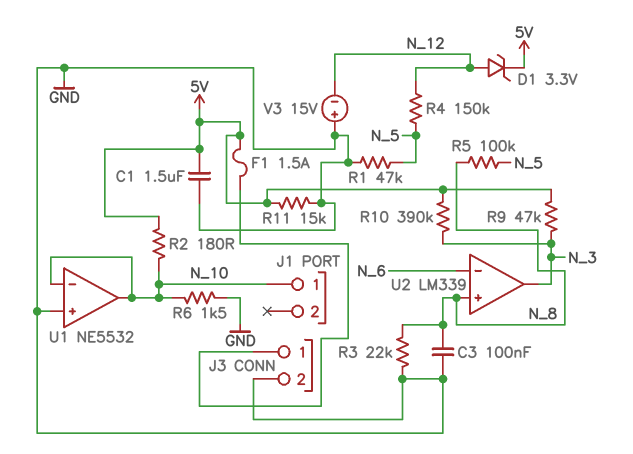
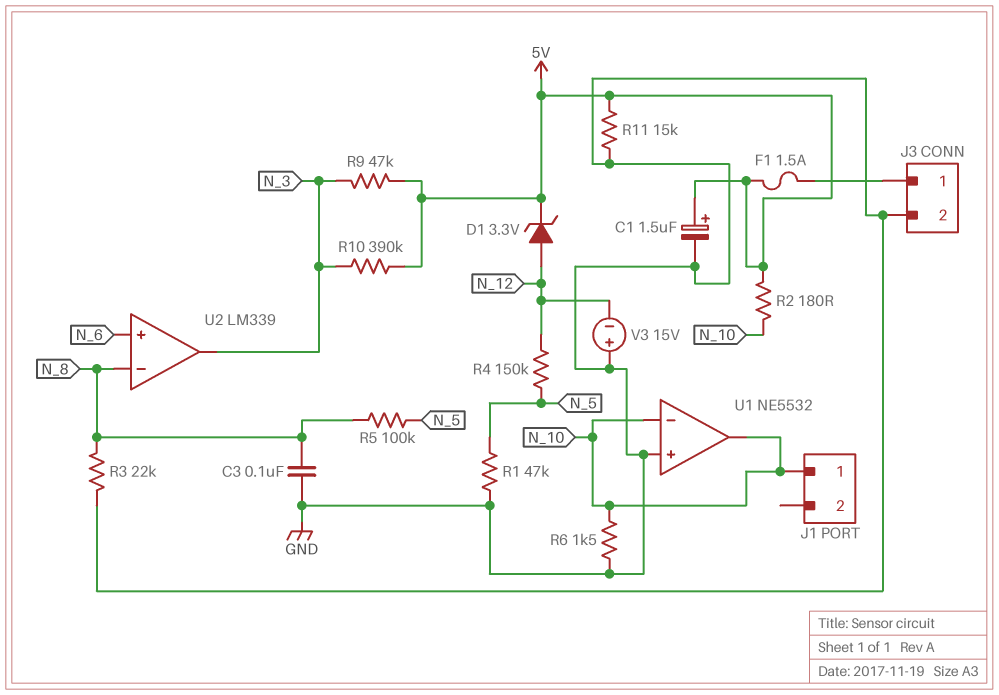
C1: 1.5uF (5V, GND) -> 1.5uF (plus 5V, minus GND)
U2 pin in+: N_8 -> N_6
U2 pin in-: N_6 -> N_8

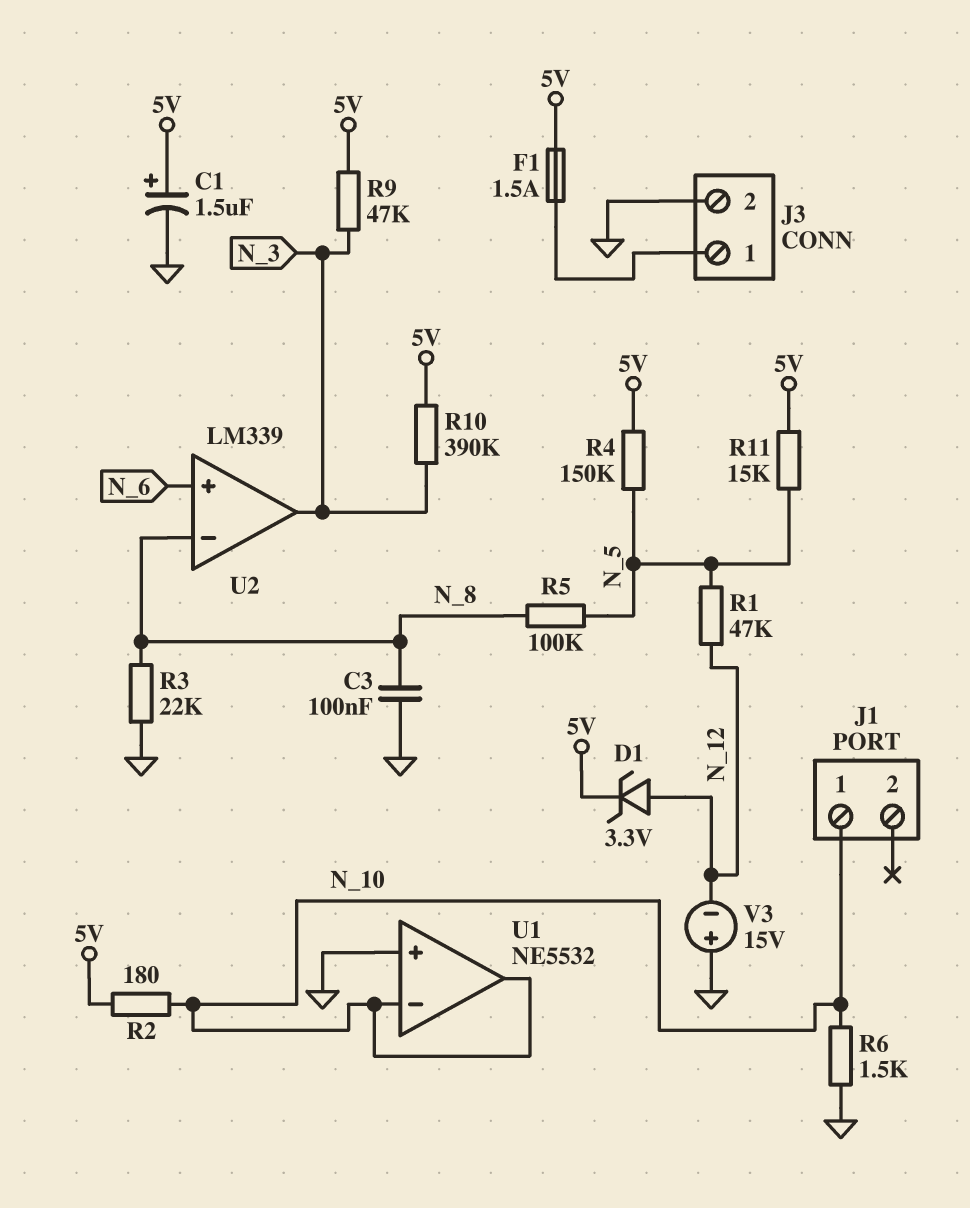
R1: 47k (GND, N_5) -> 47k (N_5, N_12)
R4: 150k (N_5, N_12) -> 150k (5V, N_5)
R11: 15k (5V, GND) -> 15k (5V, N_5)

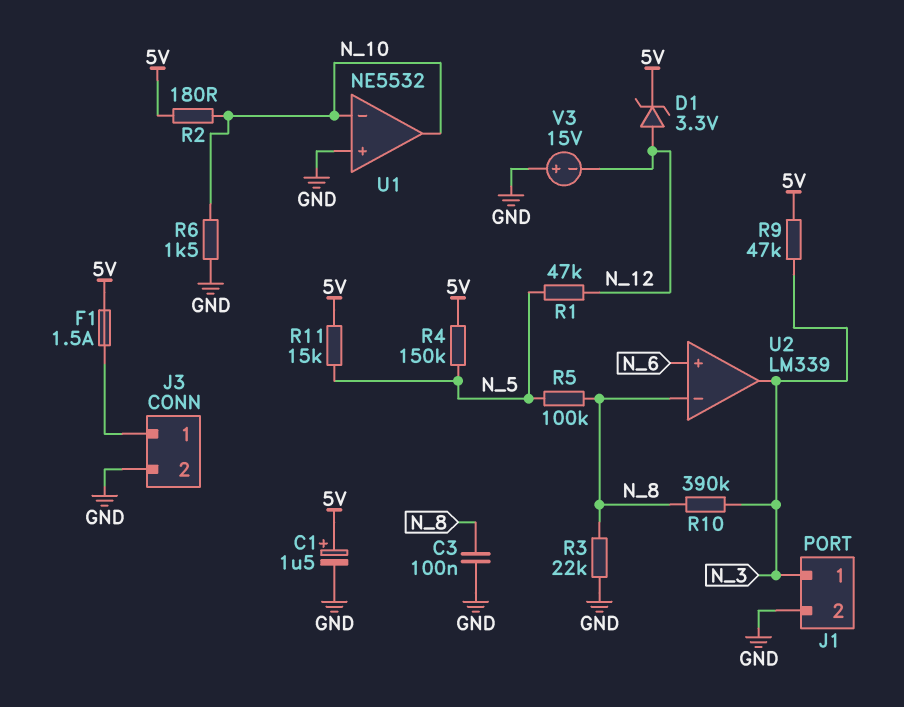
J1 pin 1: N_10 -> N_3
J1 pin 2: none -> GND
R10: 390k (5V, N_3) -> 390k (N_3, N_8)

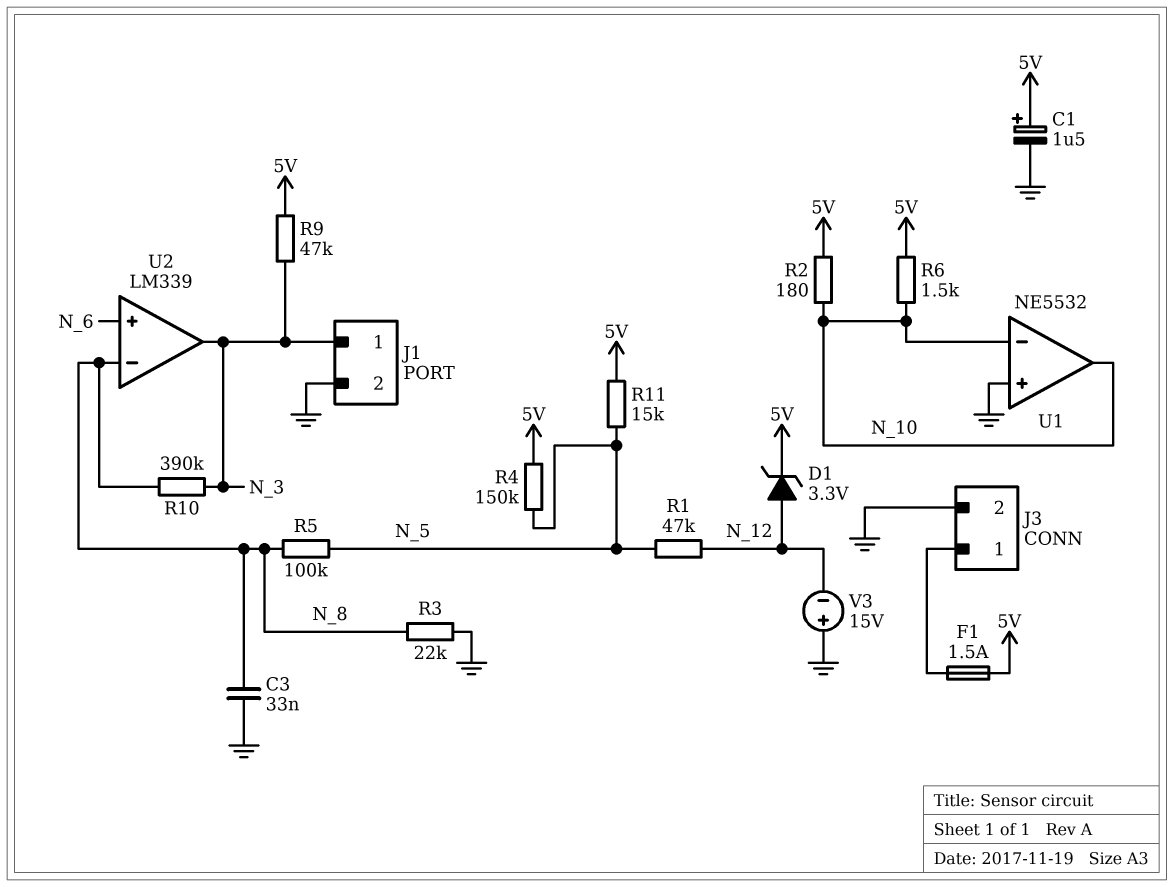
C3: 100nF (GND, N_8) -> 33nF (GND, N_8)
R6: 1.5k (GND, N_10) -> 1.5k (5V, N_10)

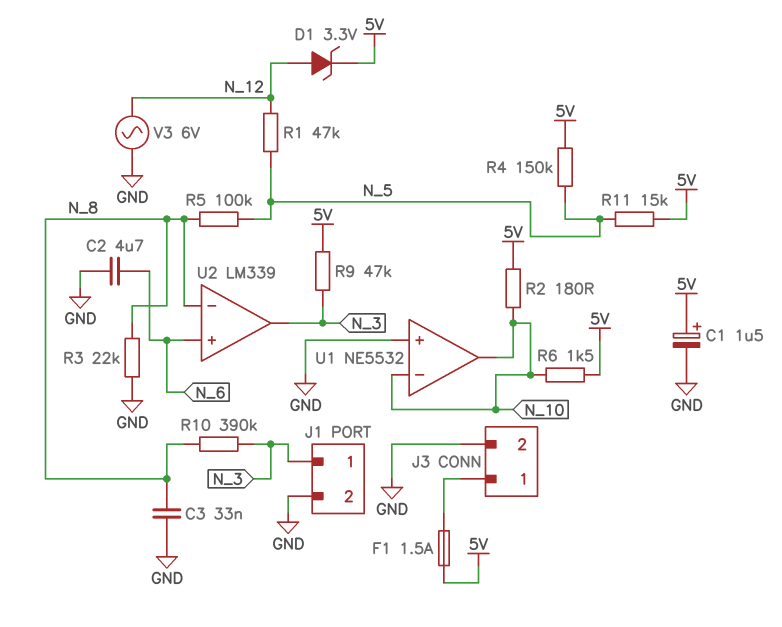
C2: none -> 4.7uF (GND, N_6)
V3: 15V (plus GND, minus N_12) -> AC 6V (GND, N_12)

